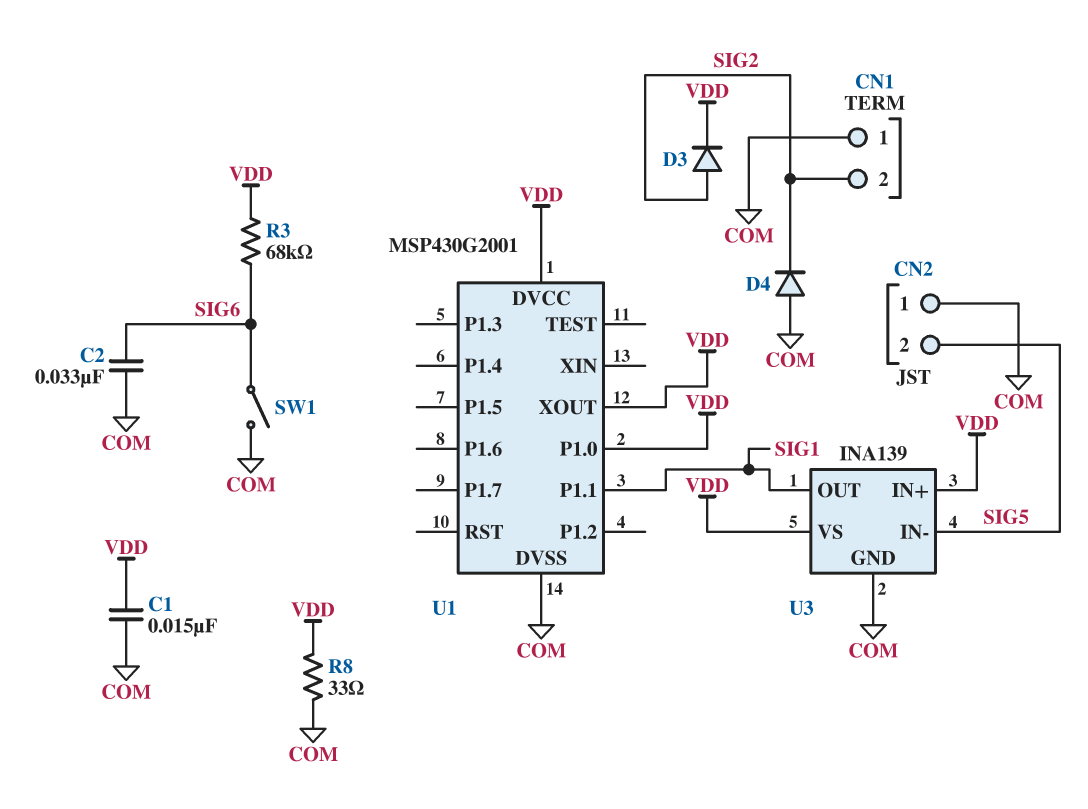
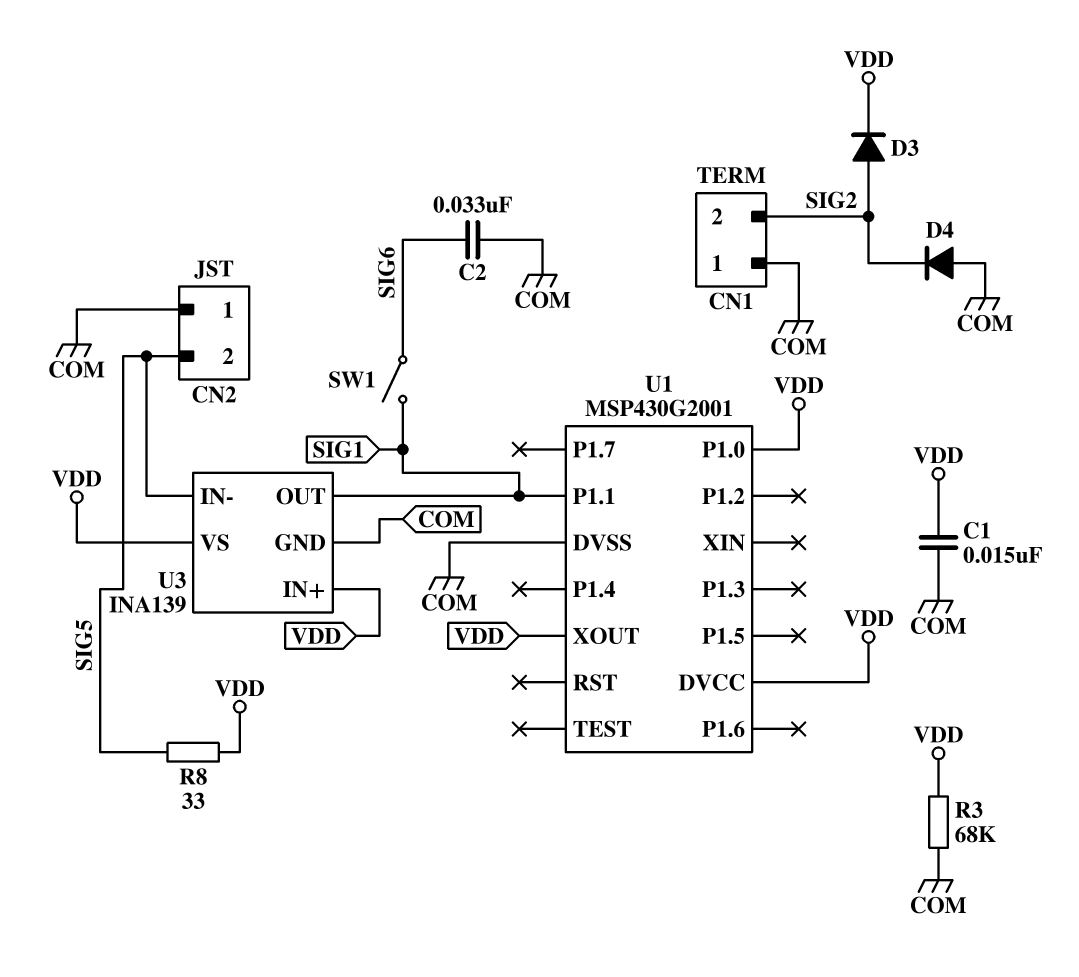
R3: 68k (SIG6, VDD) -> 68k (COM, VDD)
R8: 33 (COM, VDD) -> 33 (SIG5, VDD)
SW1: switch (COM, SIG6) -> switch (SIG1, SIG6)

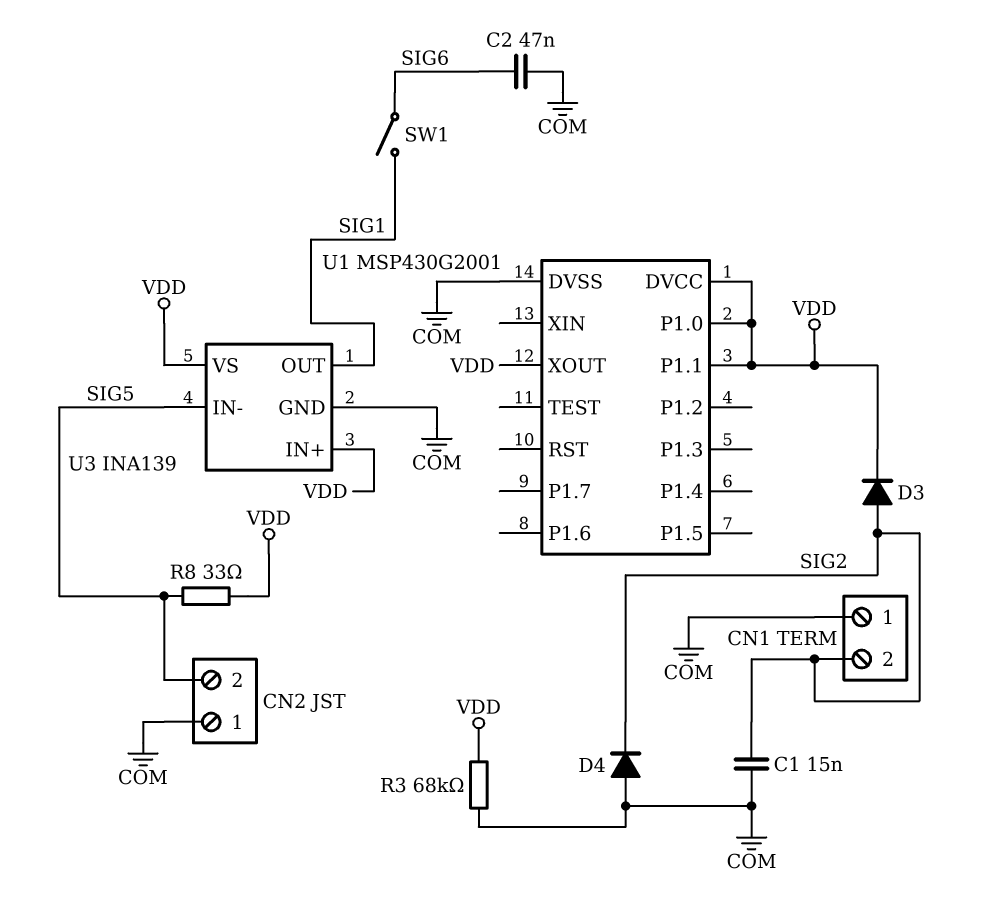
C1: 15nF (COM, VDD) -> 15nF (COM, SIG2)
C2: 33nF (COM, SIG6) -> 47nF (COM, SIG6)
U1 pin P1.1: SIG1 -> VDD

